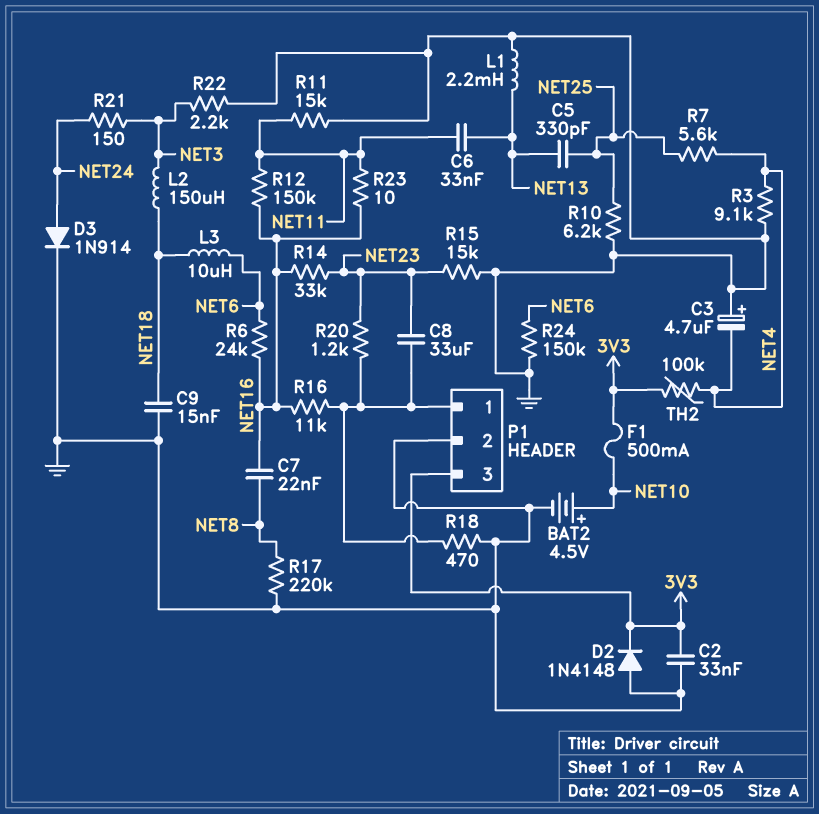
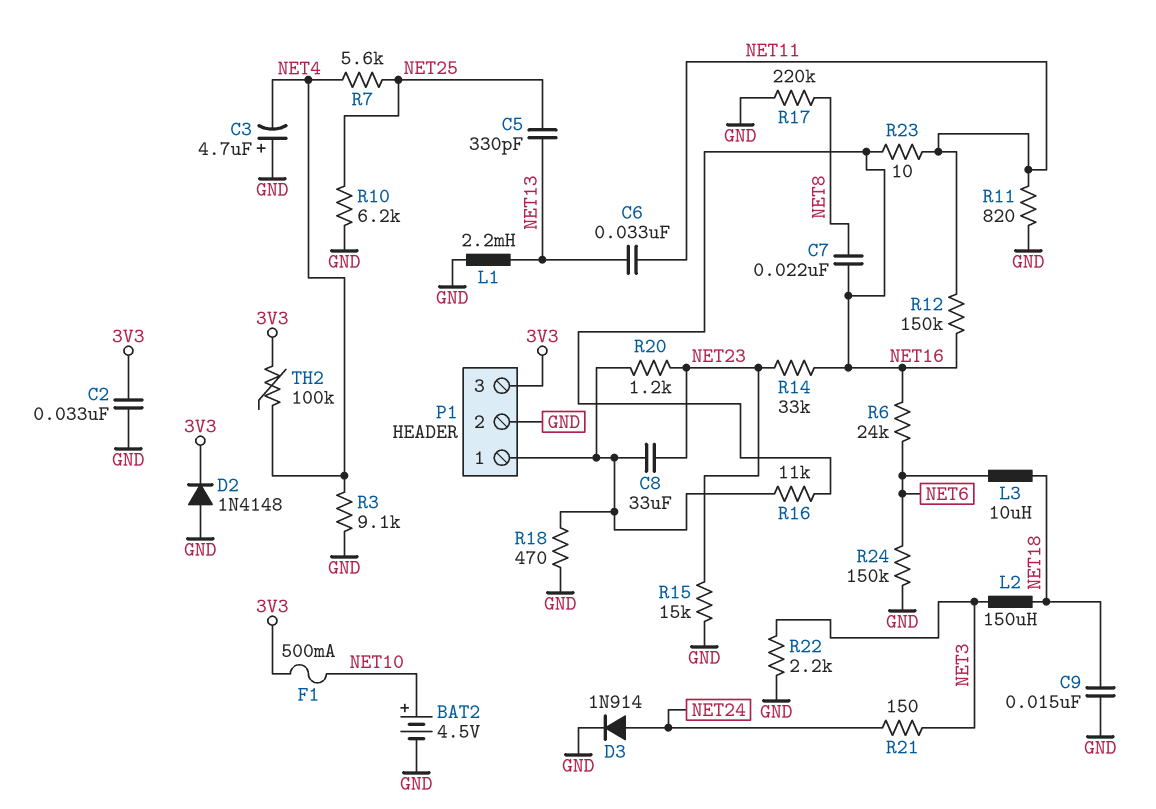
R11: 15k (GND, NET11) -> 820 (GND, NET11)

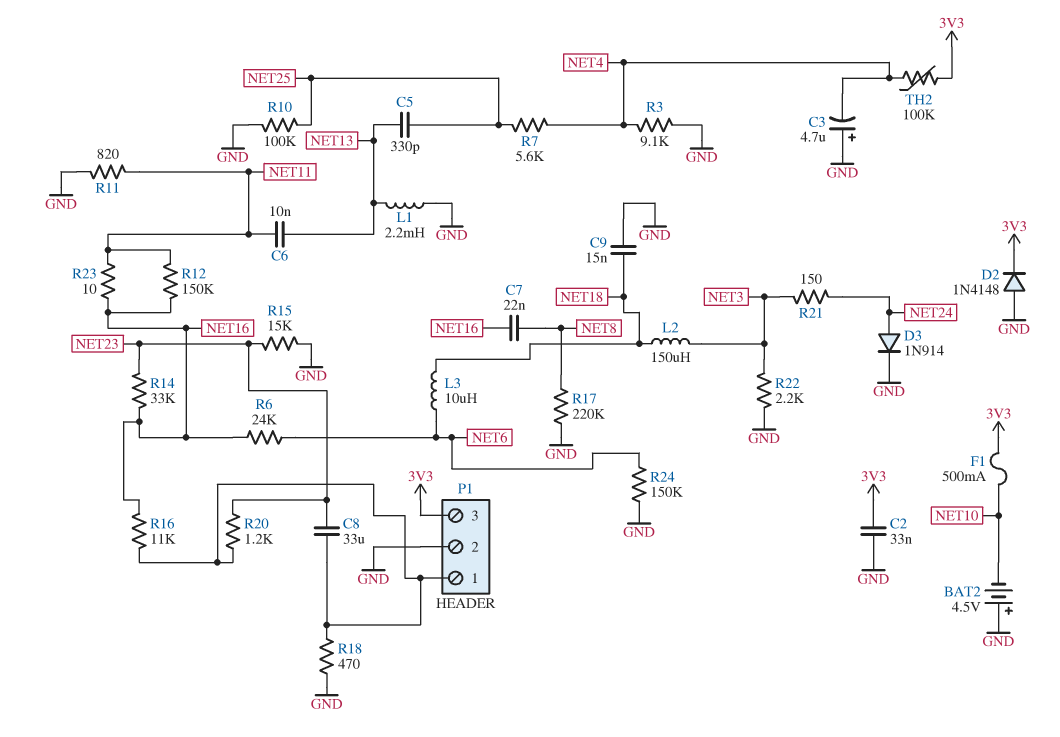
BAT2: 4.5V (plus NET10, minus GND) -> 4.5V (plus GND, minus NET10)
C6: 33nF (NET11, NET13) -> 10nF (NET11, NET13)
R10: 6.2k (GND, NET25) -> 100k (GND, NET25)

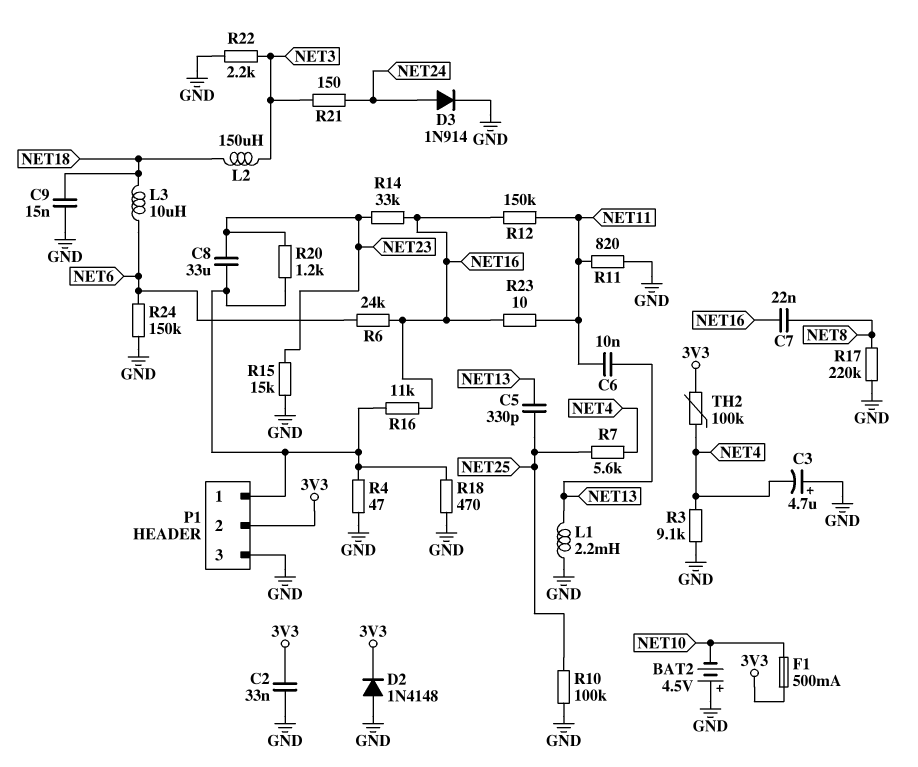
P1 pin 2: GND -> 3V3
P1 pin 3: 3V3 -> GND
R4: none -> 47 (GND, P1/1)

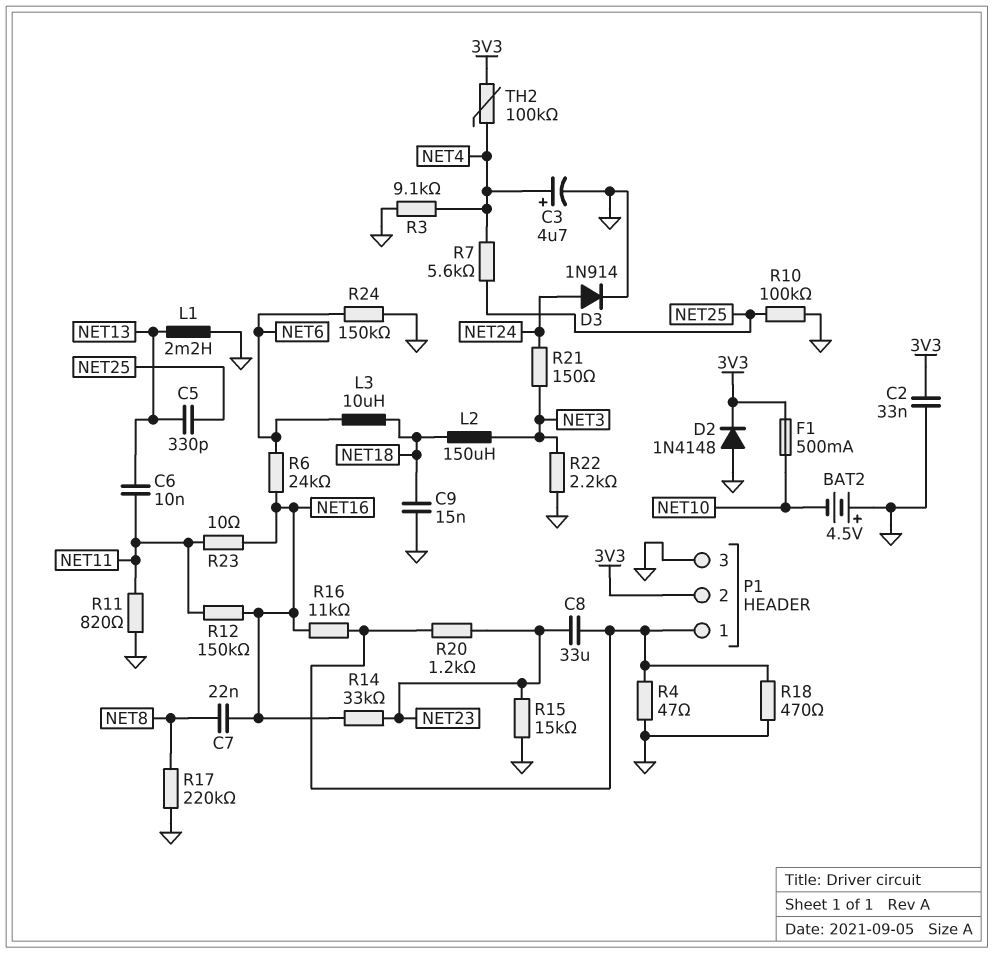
C3: 4.7uF (plus GND, minus NET4) -> 4.7uF (plus NET4, minus GND)

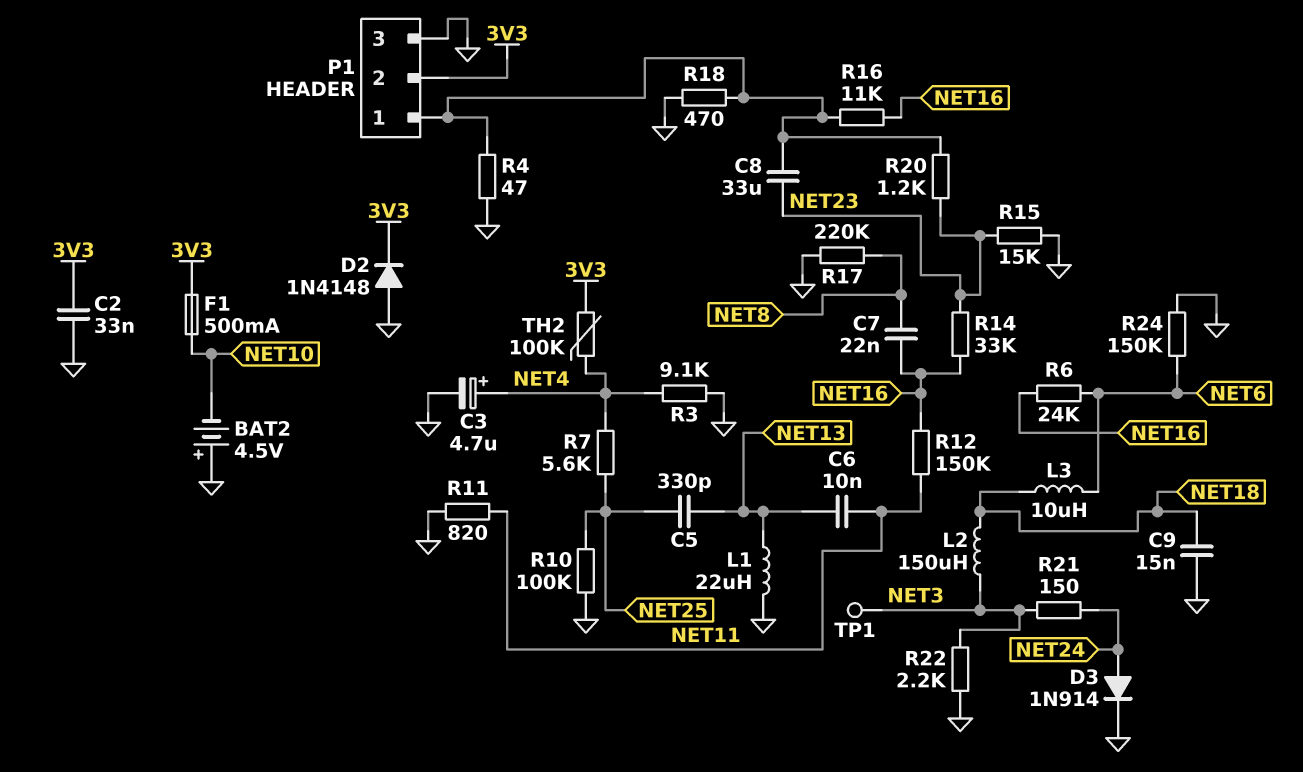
L1: 2.2mH (GND, NET13) -> 22uH (GND, NET13)
R23: 10 (NET11, NET16) -> none
TP1: none -> test point (NET3)

